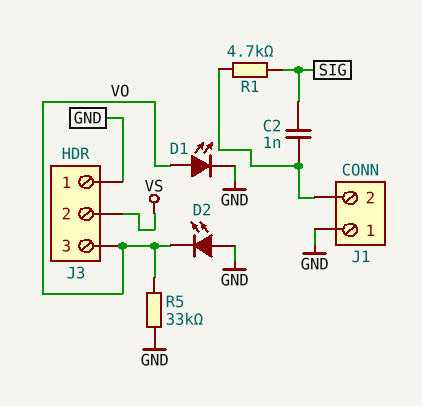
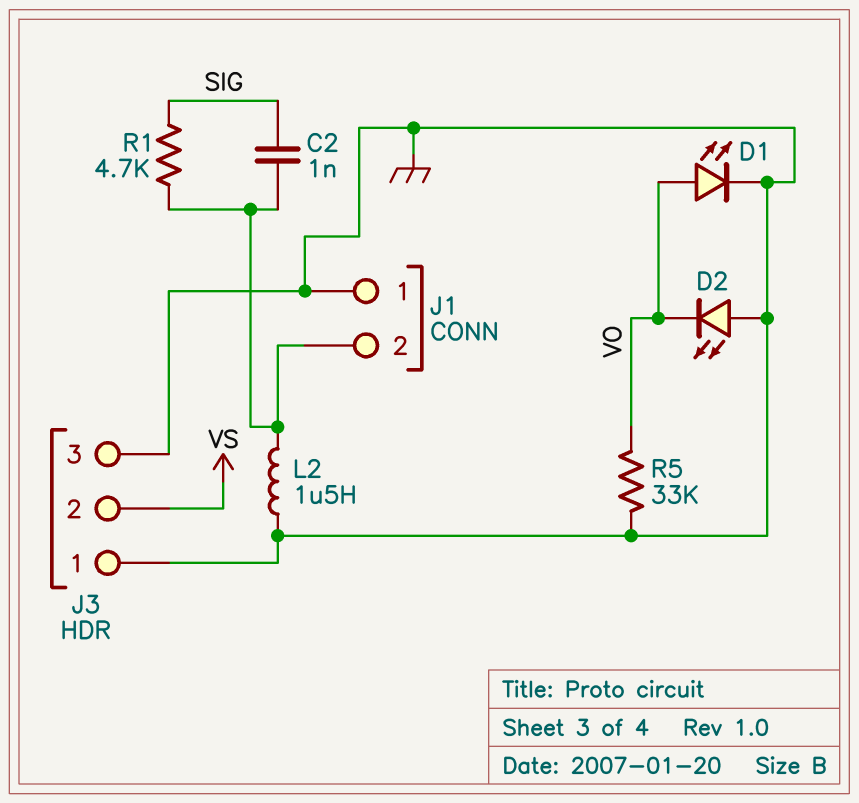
J3 pin 3: VO -> GND
L2: none -> 1.5uH (GND, J1/2)

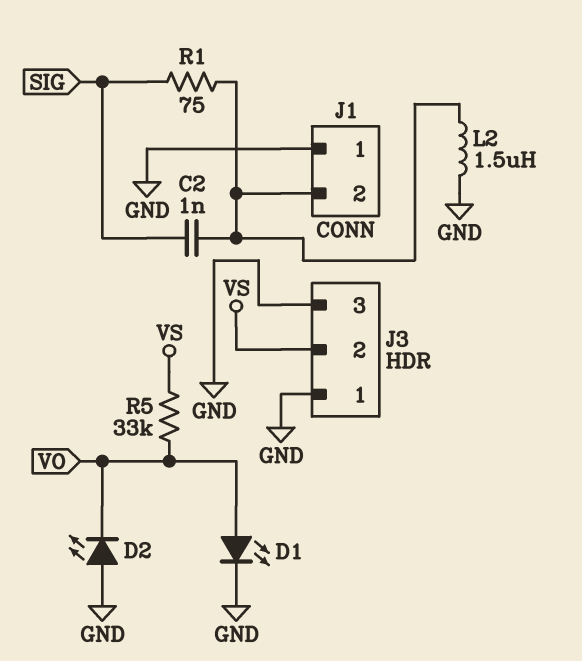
R1: 4.7k (J1/2, SIG) -> 75 (J1/2, SIG)
R5: 33k (GND, VO) -> 33k (VO, VS)

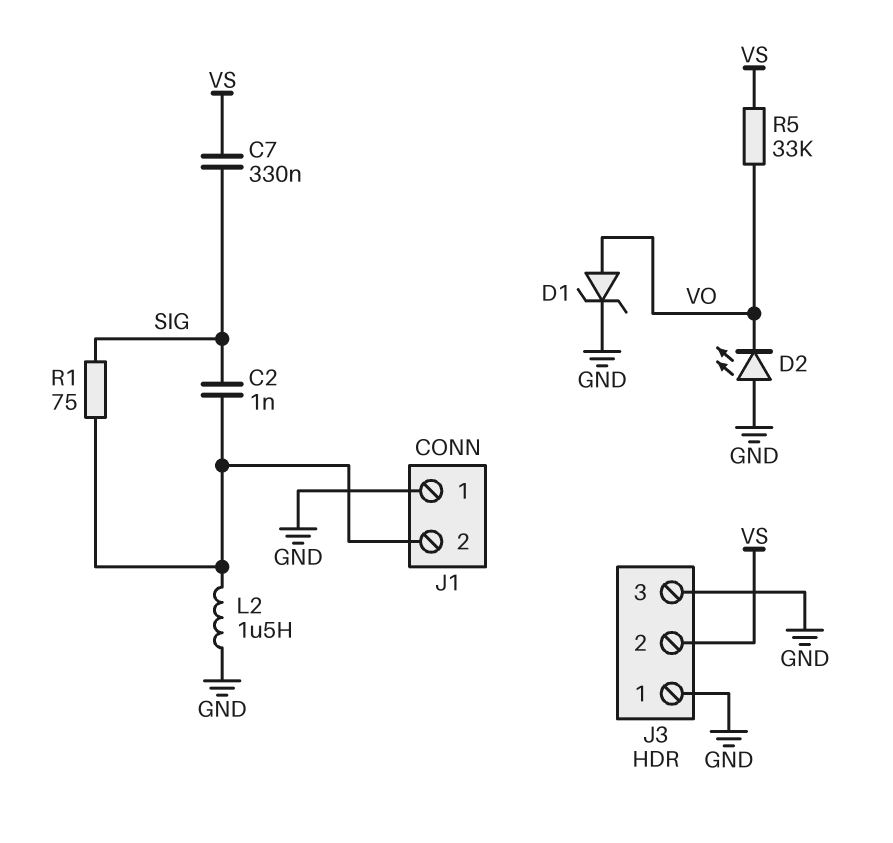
C7: none -> 330nF (SIG, VS)
D1: LED (A VO, K GND) -> zener (A VO, K GND)

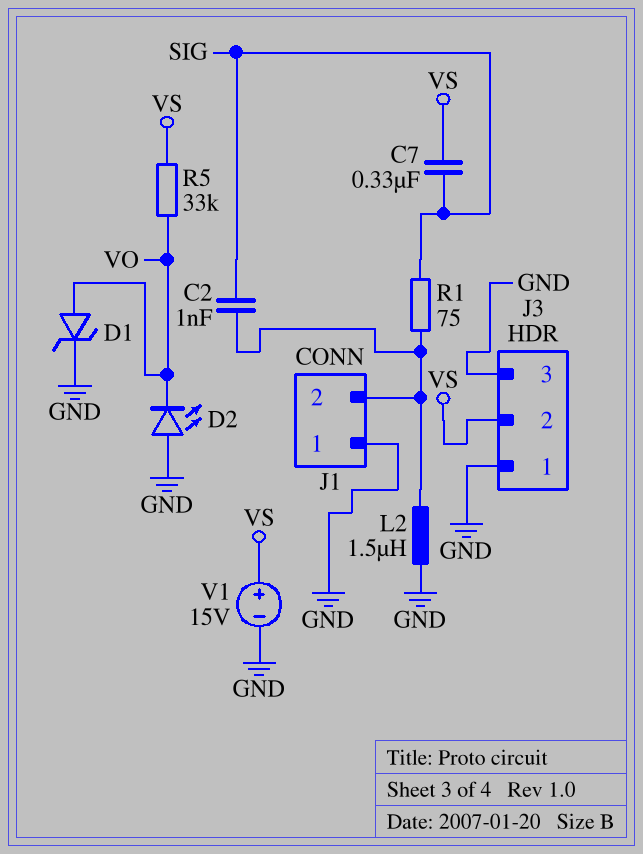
V1: none -> 15V (plus VS, minus GND)

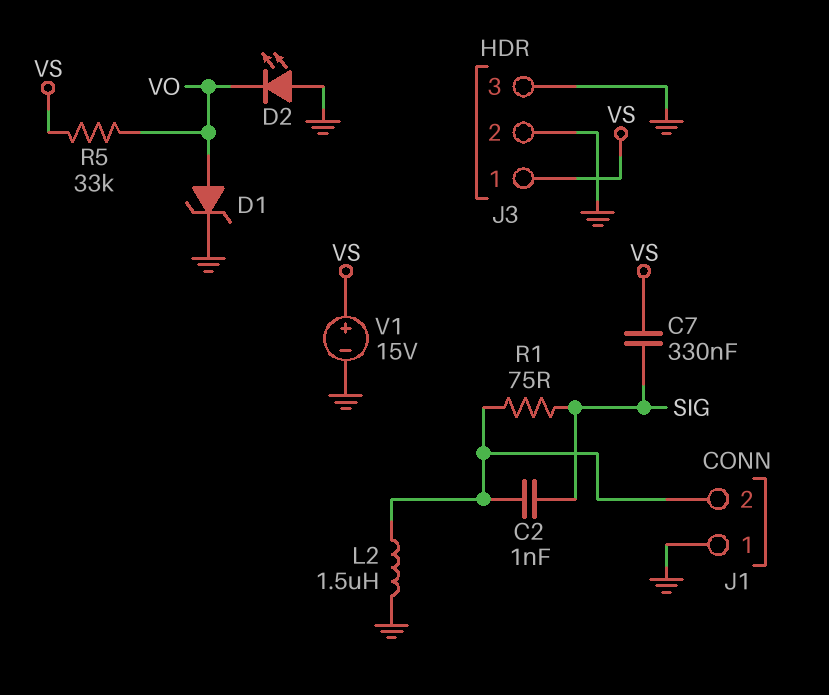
J3 pin 1: GND -> VS
J3 pin 2: VS -> GND

